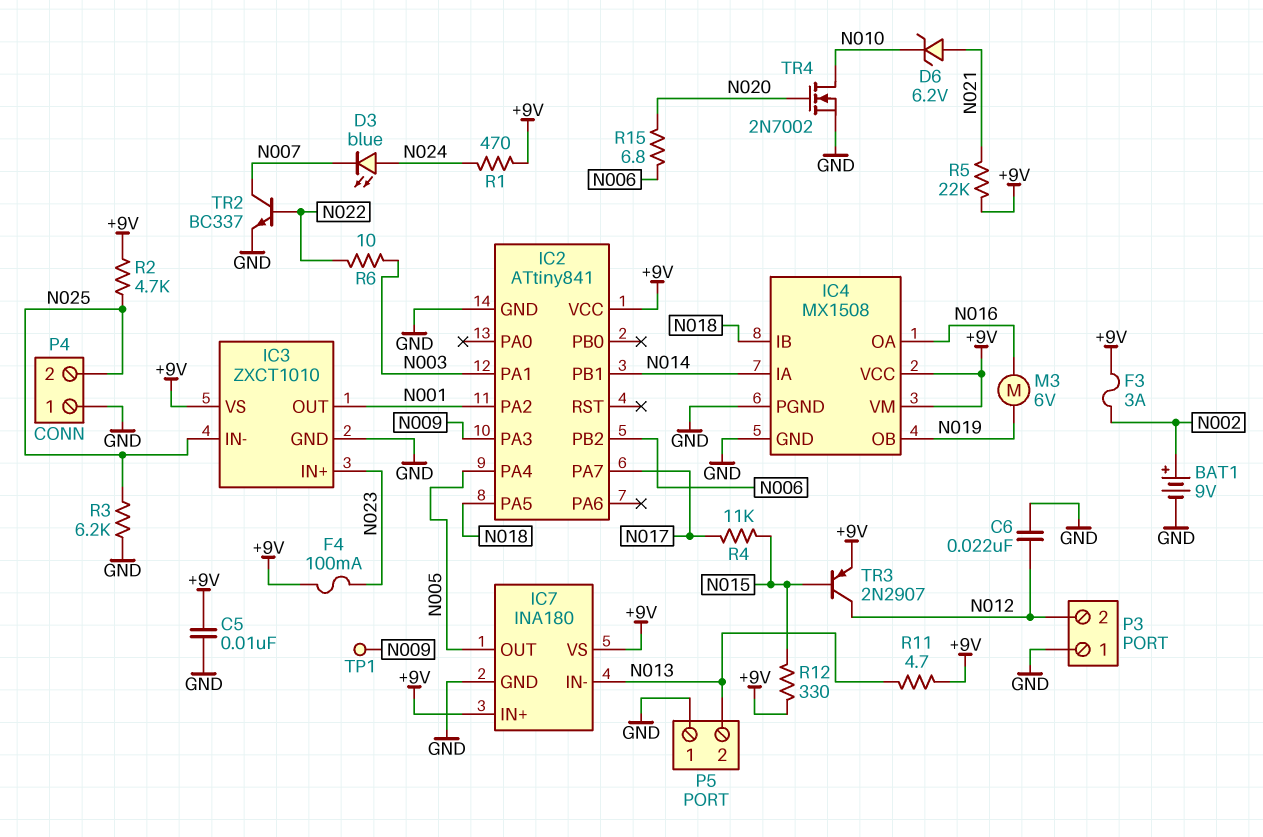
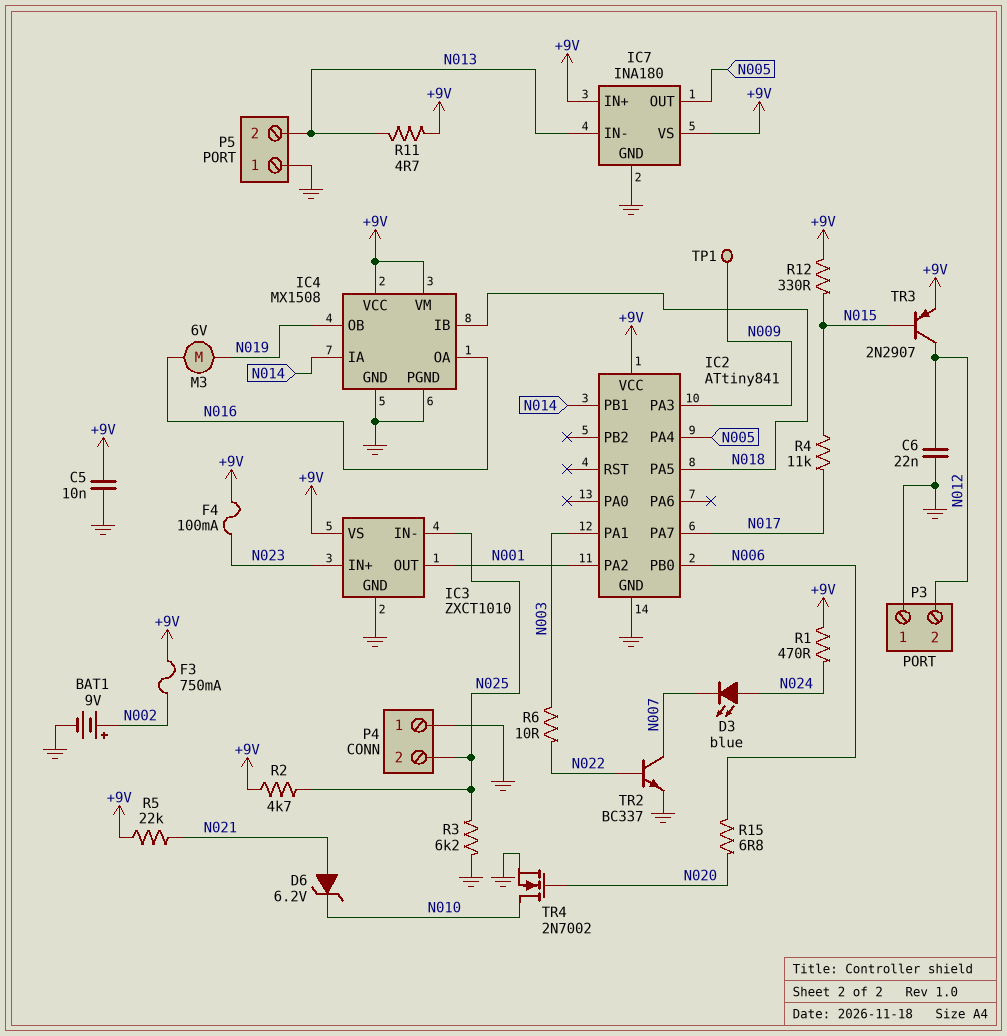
F3: 3A (+9V, N002) -> 750mA (+9V, N002)
IC2 pin PB0: none -> N006
IC2 pin PB2: N006 -> none

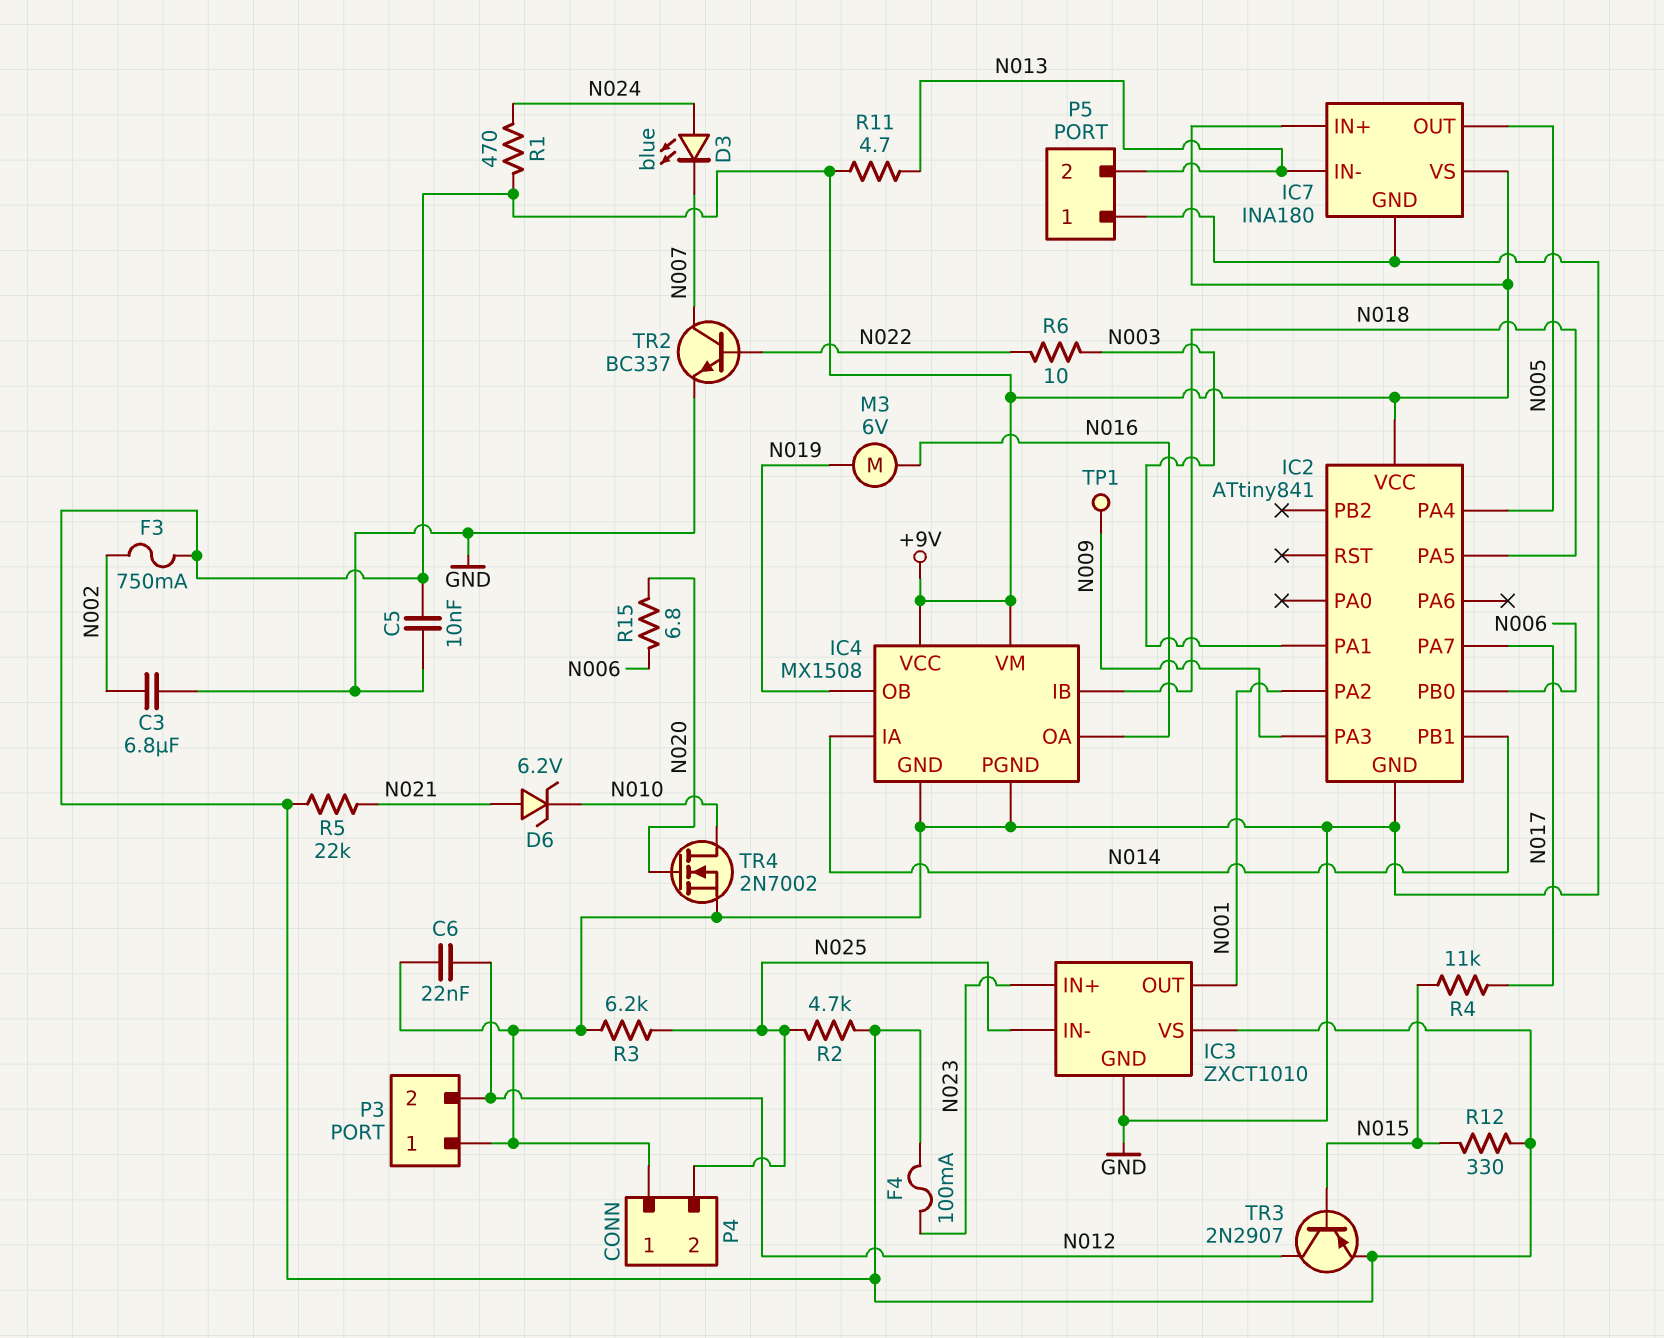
BAT1: 9V (plus N002, minus GND) -> none
C3: none -> 6.8uF (GND, N002)

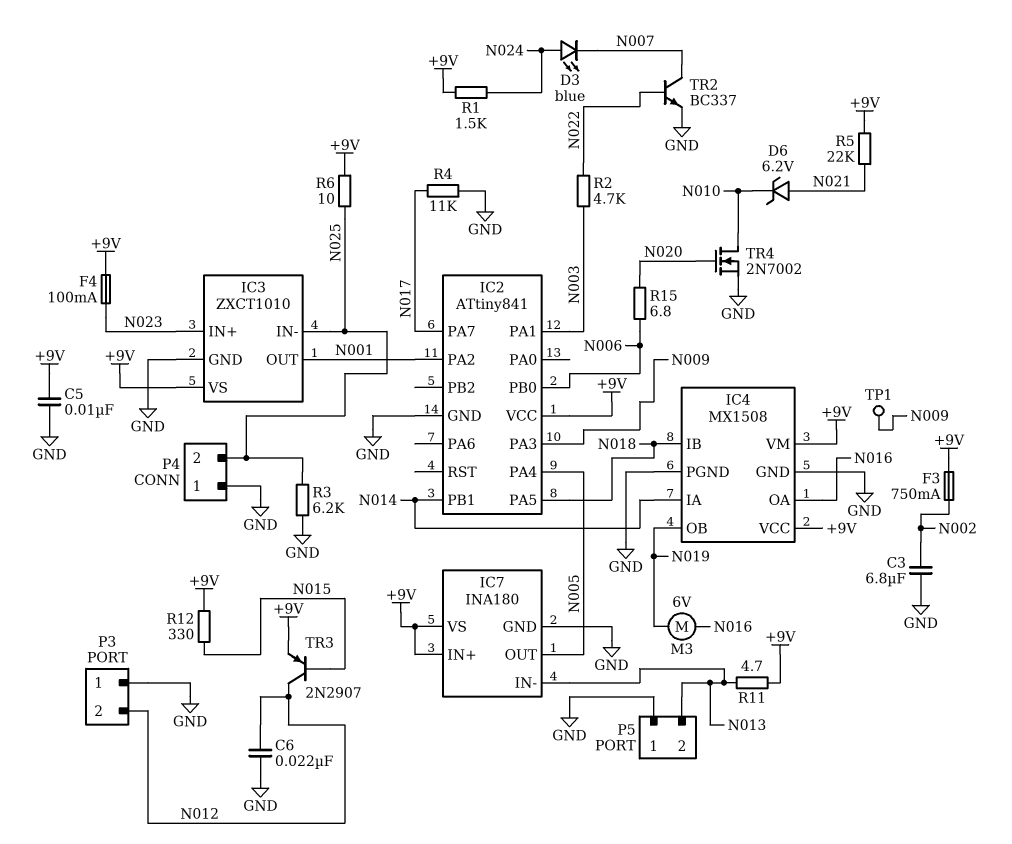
R1: 470 (+9V, N024) -> 1.5k (+9V, N024)
R2: 4.7k (+9V, N025) -> 4.7k (N003, N022)
R4: 11k (N015, N017) -> 11k (GND, N017)
R6: 10 (N003, N022) -> 10 (+9V, N025)

